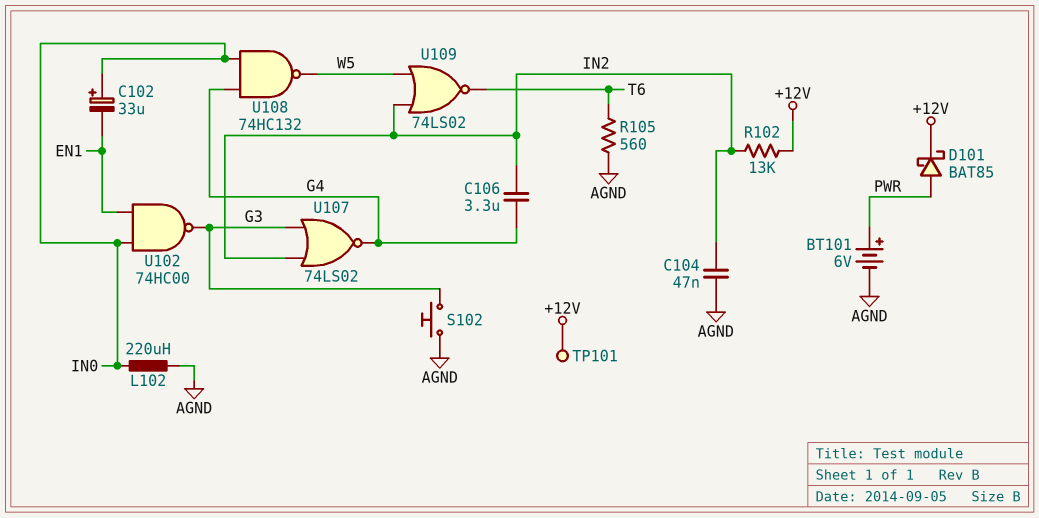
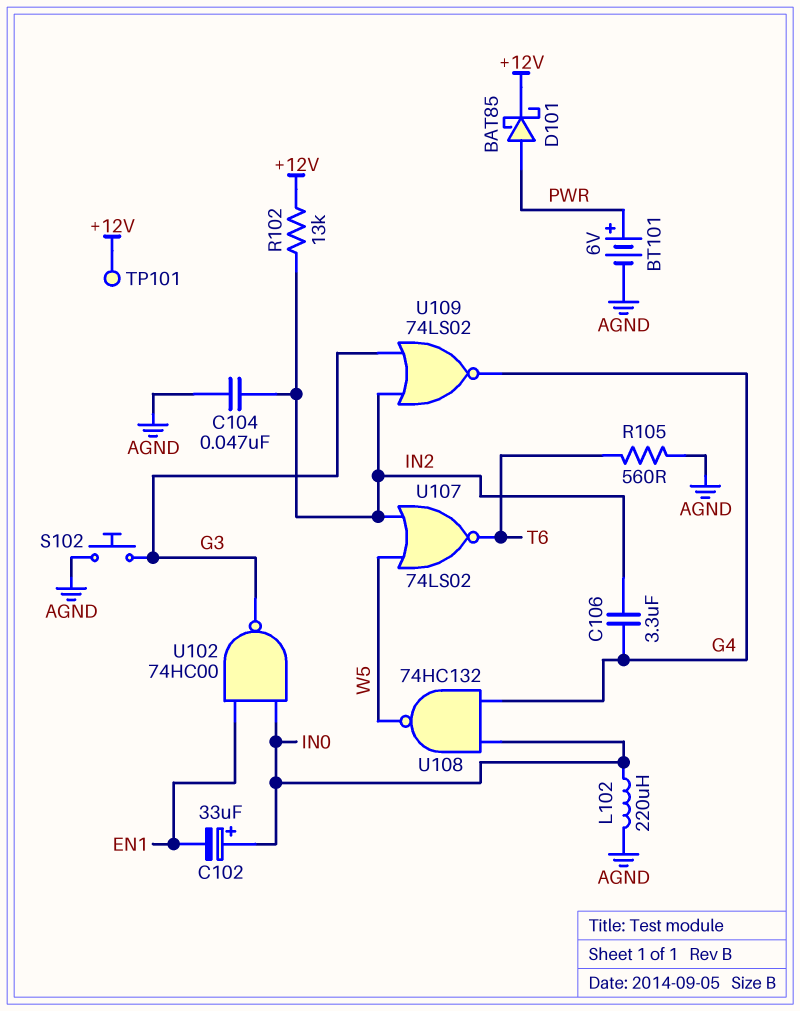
U107: NOR 74LS02 (in G3, in IN2, out G4) -> NOR 74LS02 (in IN2, in W5, out T6)
U109: NOR 74LS02 (in IN2, in W5, out T6) -> NOR 74LS02 (in G3, in IN2, out G4)

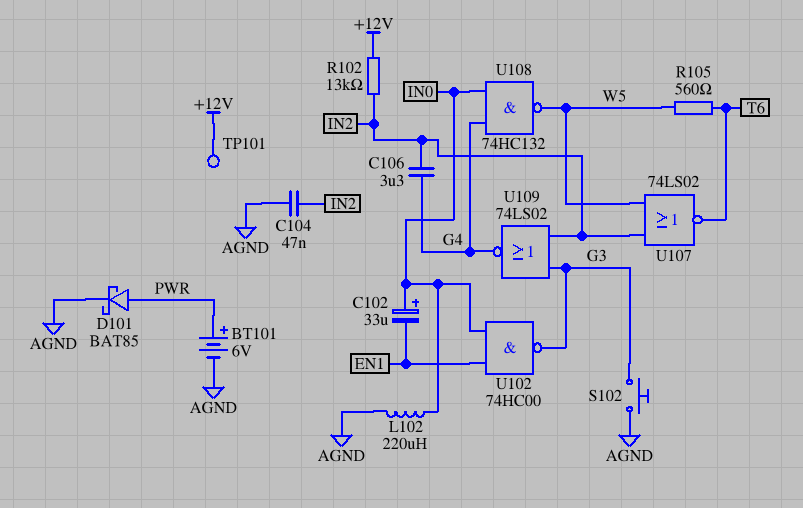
D101: schottky BAT85 (A PWR, K +12V) -> schottky BAT85 (A PWR, K AGND)
R105: 560 (AGND, T6) -> 560 (T6, W5)

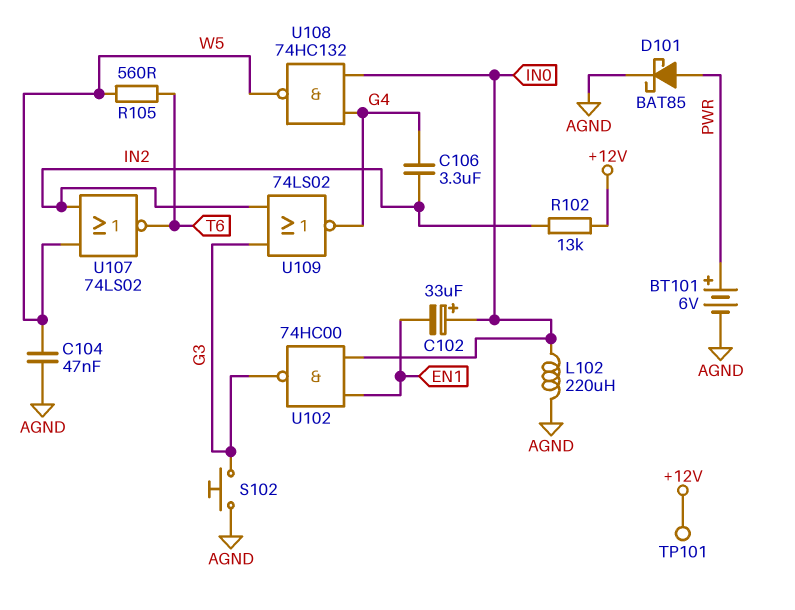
C104: 47nF (AGND, IN2) -> 47nF (AGND, W5)

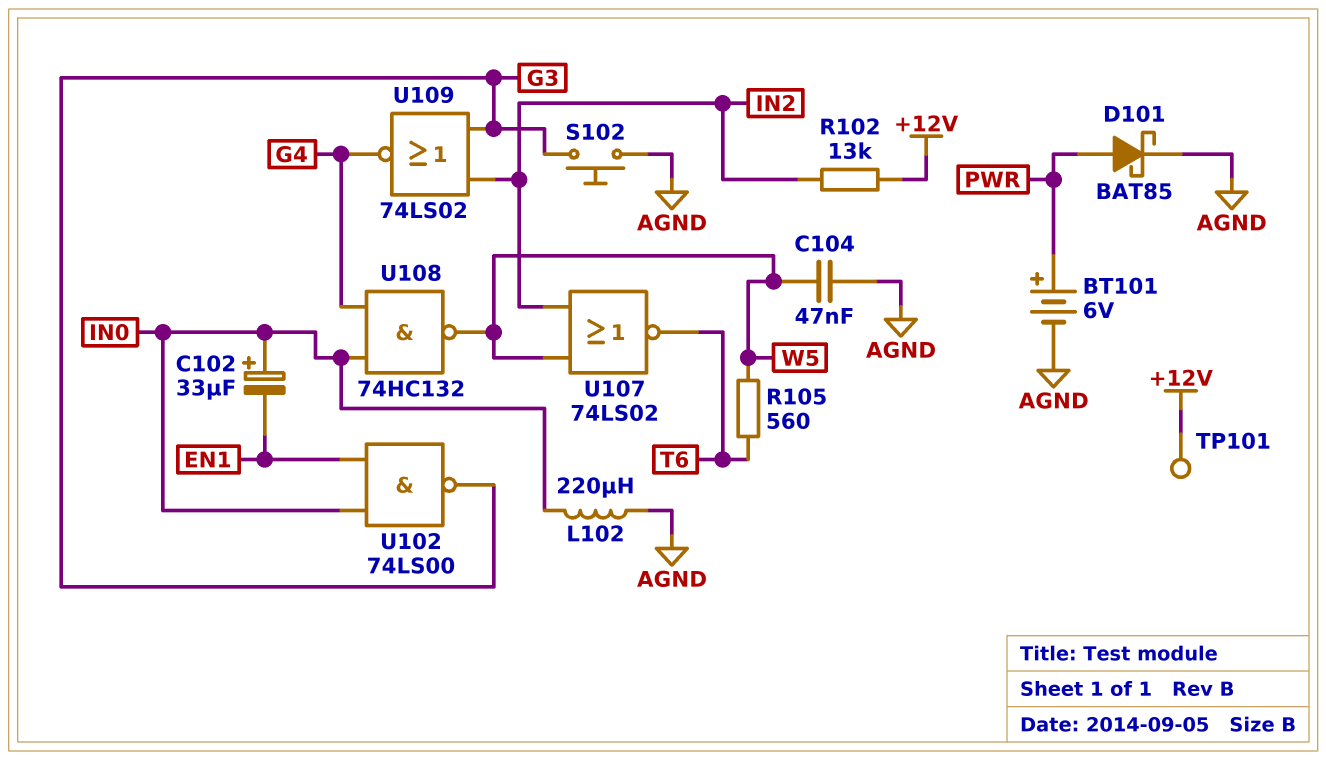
C106: 3.3uF (G4, IN2) -> none
U102: NAND 74HC00 (in EN1, in IN0, out G3) -> NAND 74LS00 (in EN1, in IN0, out G3)

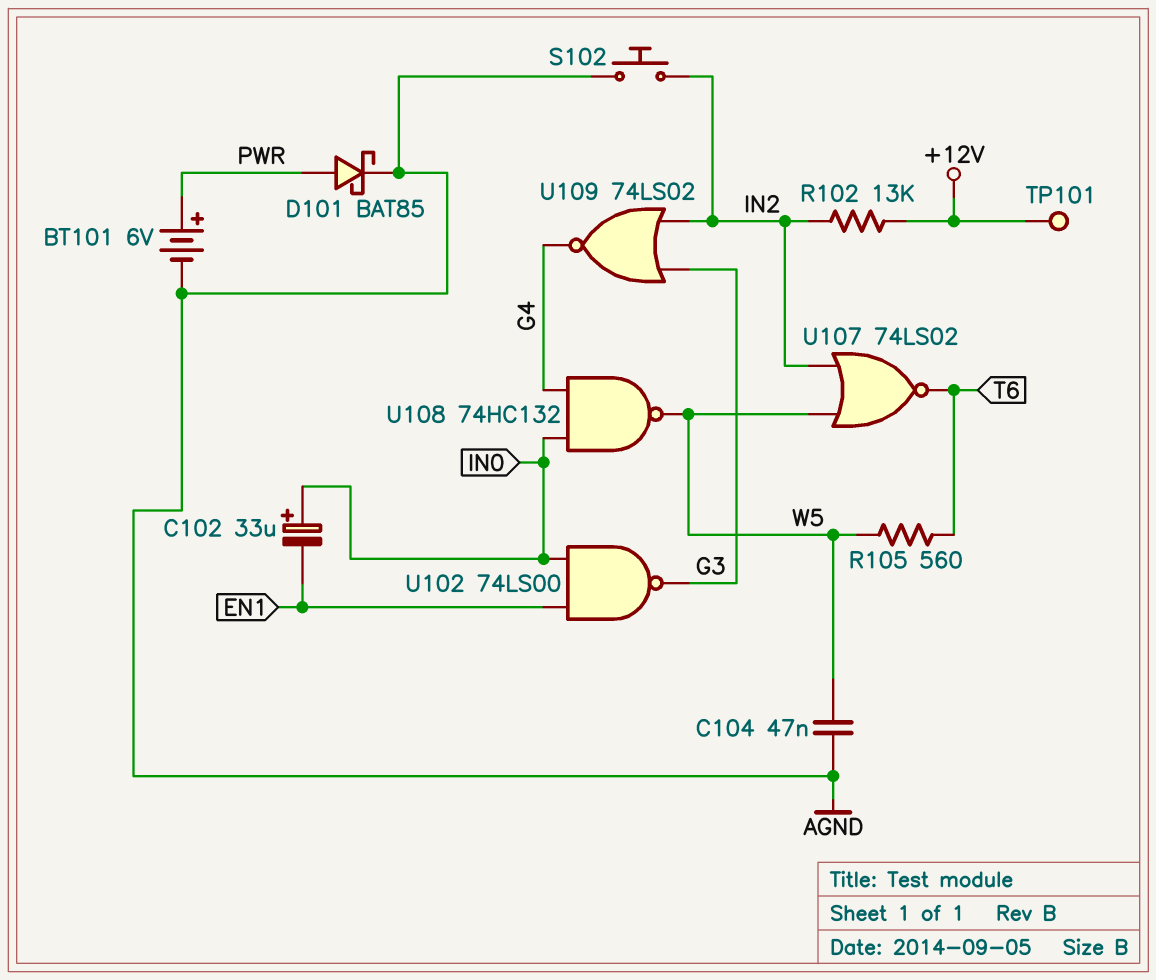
L102: 220uH (AGND, IN0) -> none
S102: button (AGND, G3) -> button (AGND, IN2)

